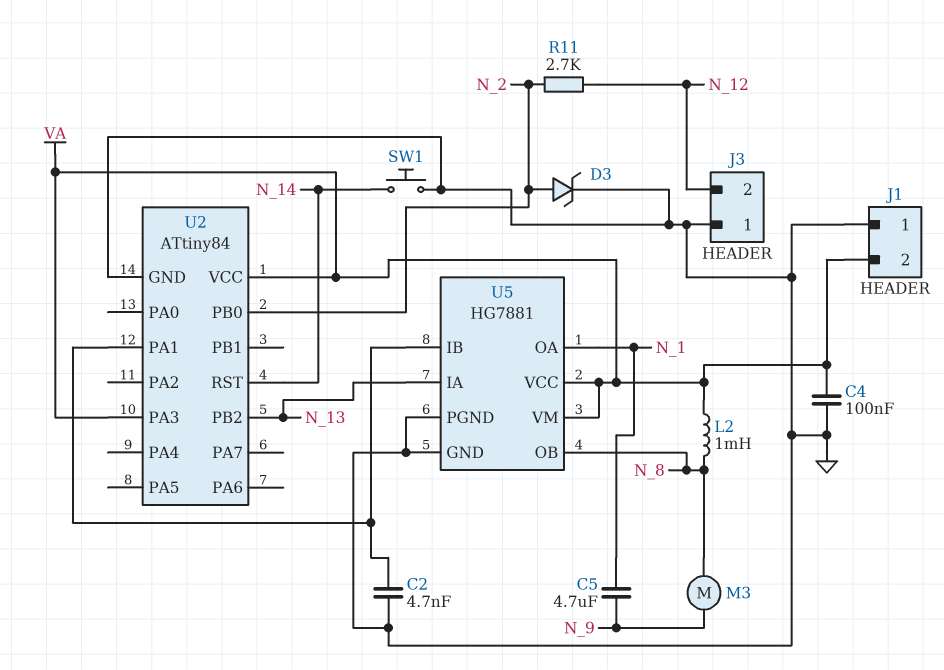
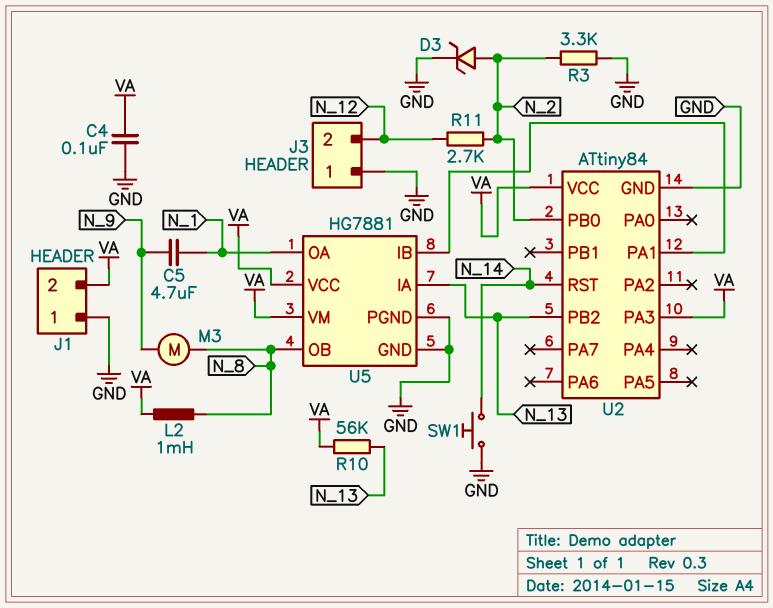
C2: 4.7nF (GND, U2/PA1) -> none
R3: none -> 3.3k (GND, N_2)
R10: none -> 56k (N_13, VA)

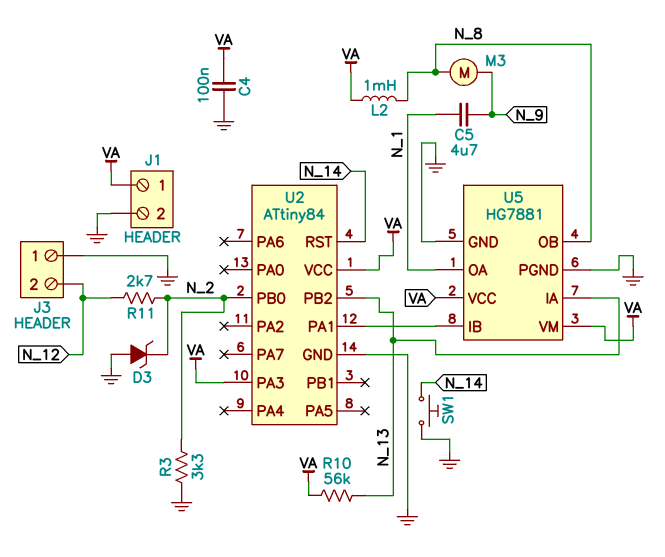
D3: zener (A N_2, K GND) -> zener (A GND, K N_2)
J1 pin 1: GND -> VA
J1 pin 2: VA -> GND

